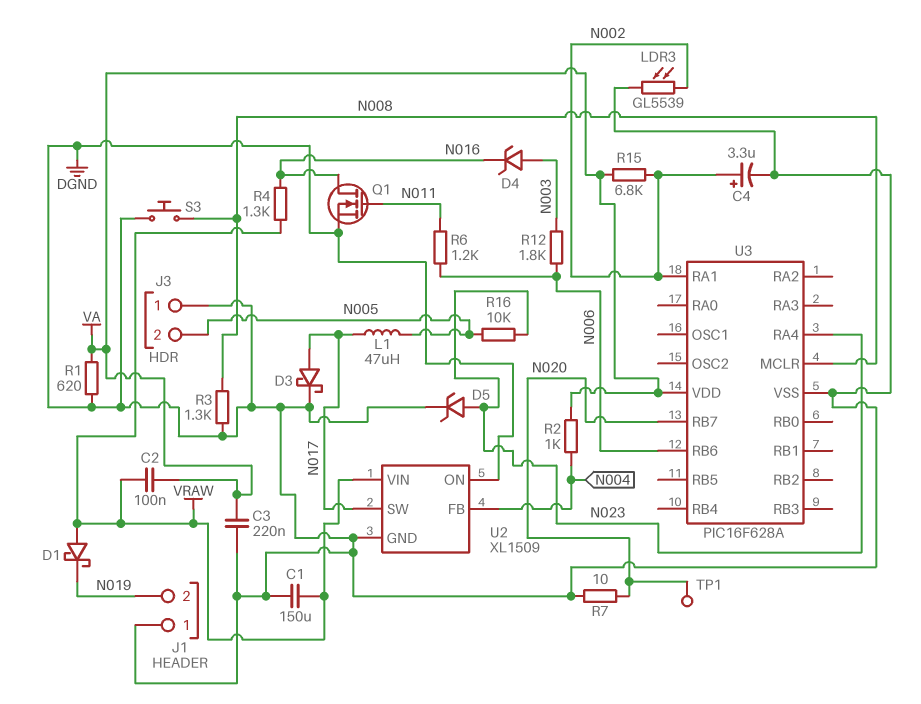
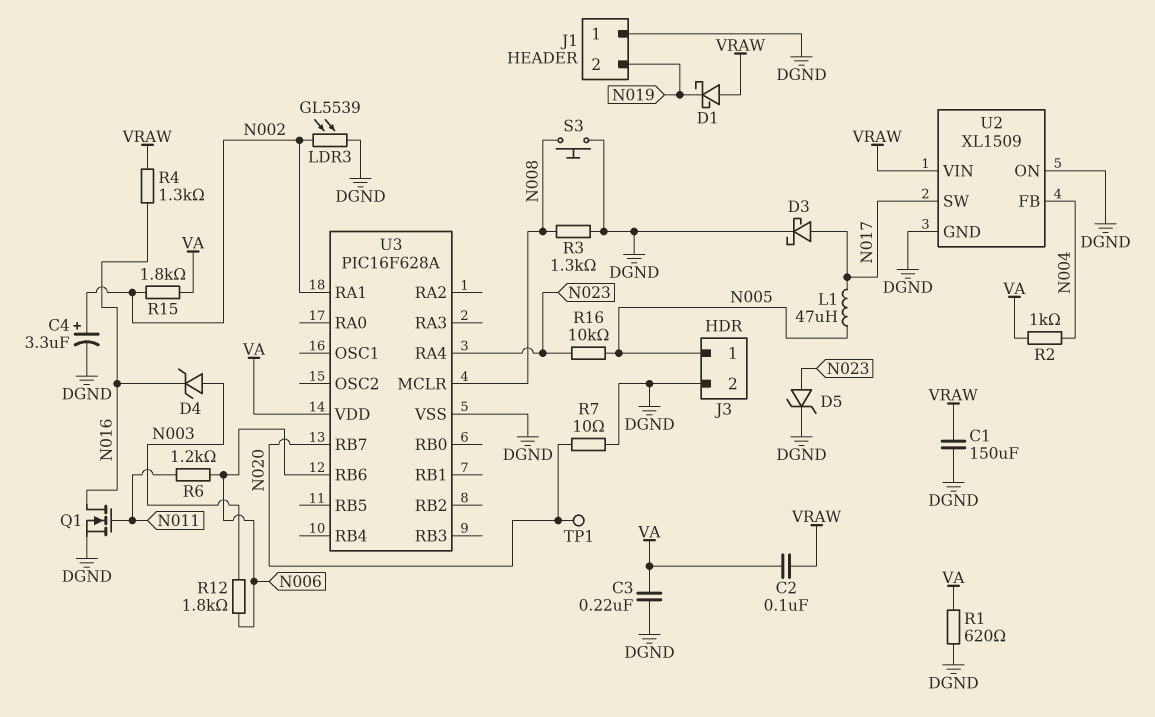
J3 pin 1: DGND -> N005
J3 pin 2: N005 -> DGND
R15: 6.8k (N002, VA) -> 1.8k (N002, VA)

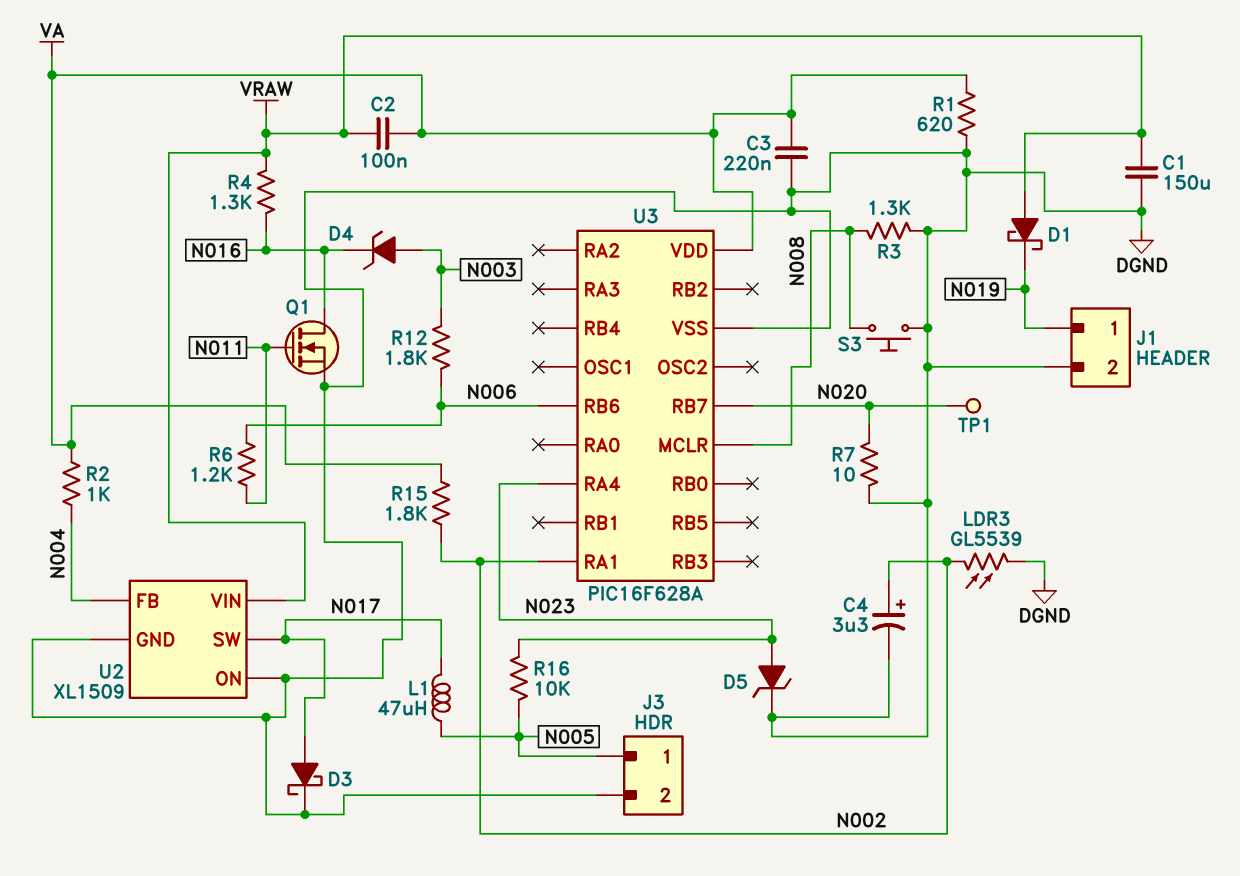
J1 pin 1: DGND -> N019
J1 pin 2: N019 -> DGND

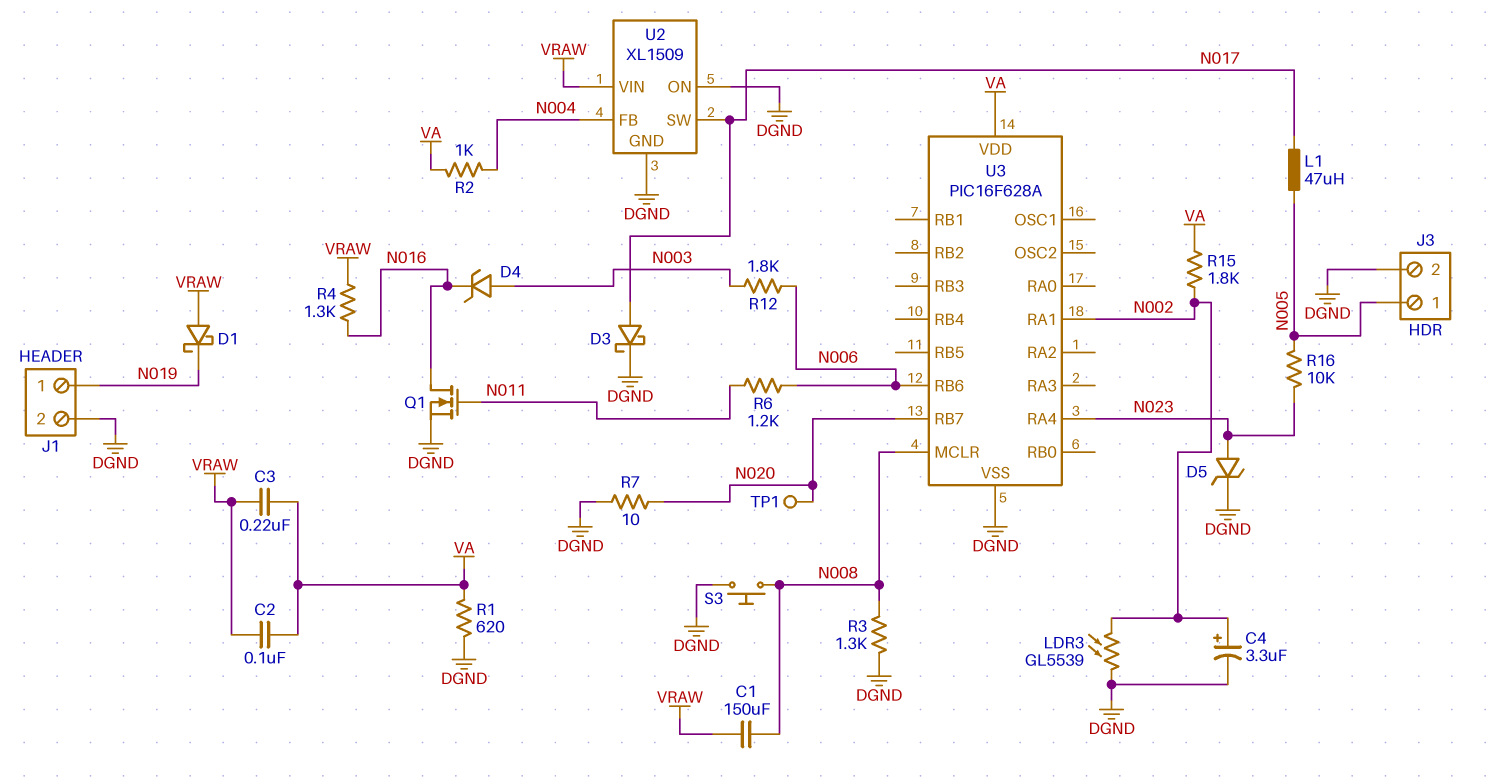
C1: 150uF (DGND, VRAW) -> 150uF (N008, VRAW)
C3: 220nF (DGND, VA) -> 220nF (VA, VRAW)

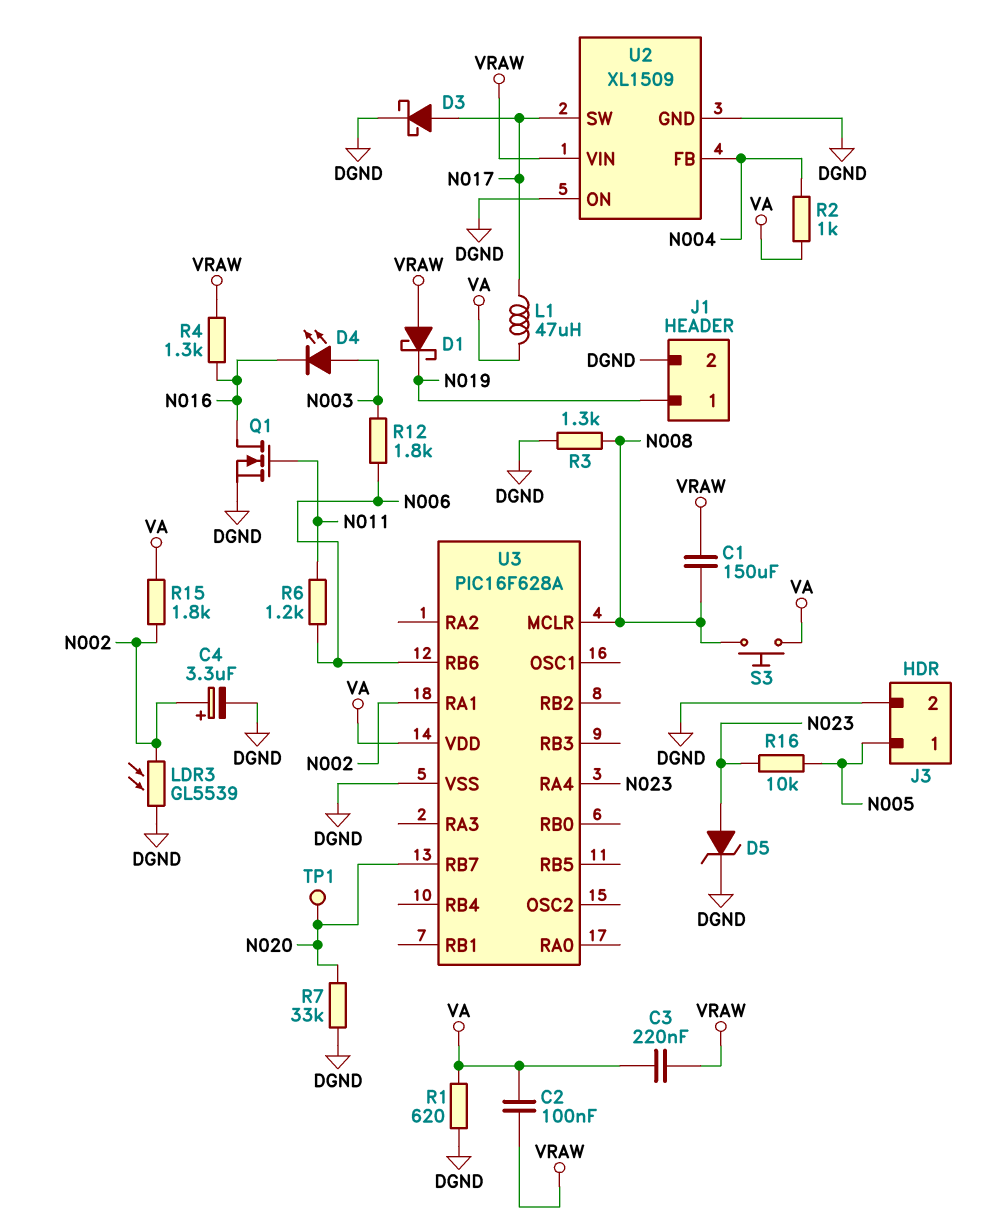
D4: zener (A N003, K N016) -> LED (A N003, K N016)
L1: 47uH (N005, N017) -> 47uH (N017, VA)
R7: 10 (DGND, N020) -> 33k (DGND, N020)
S3: button (DGND, N008) -> button (N008, VA)

